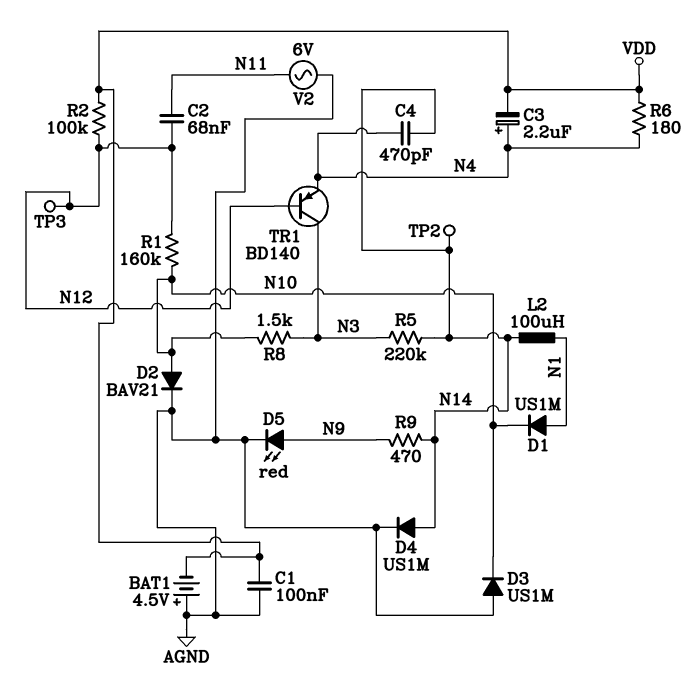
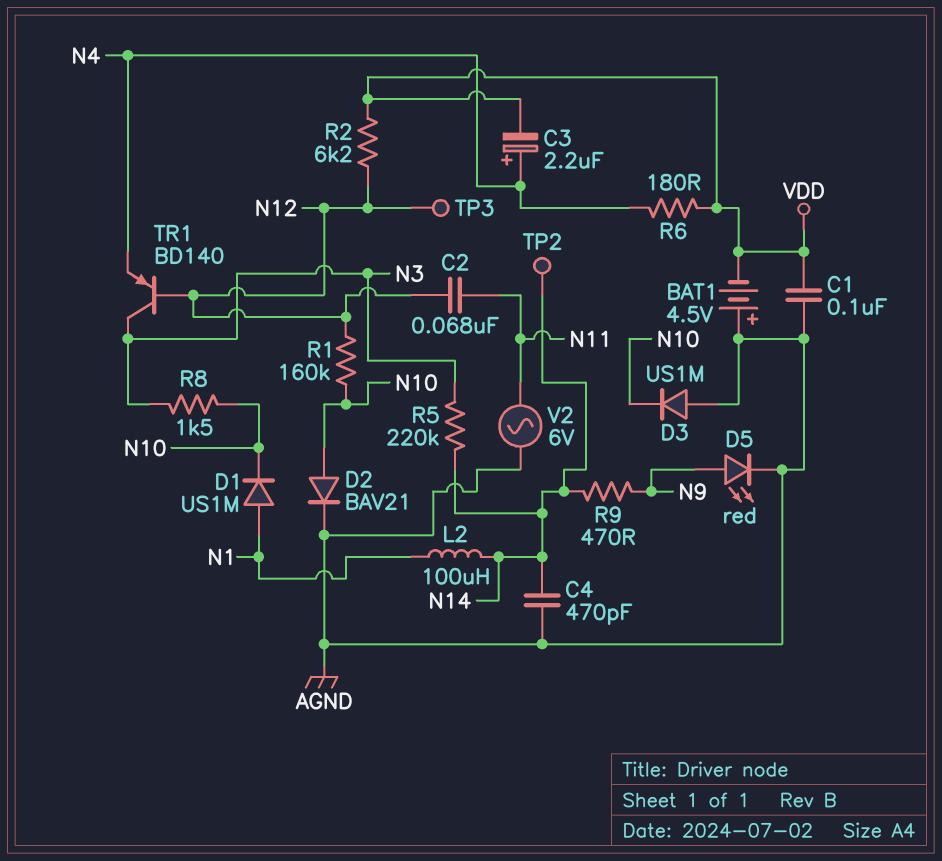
C4: 470pF (N4, N14) -> 470pF (AGND, N14)
D4: diode US1M (A N14, K AGND) -> none
R2: 100k (N12, VDD) -> 6.2k (N12, VDD)

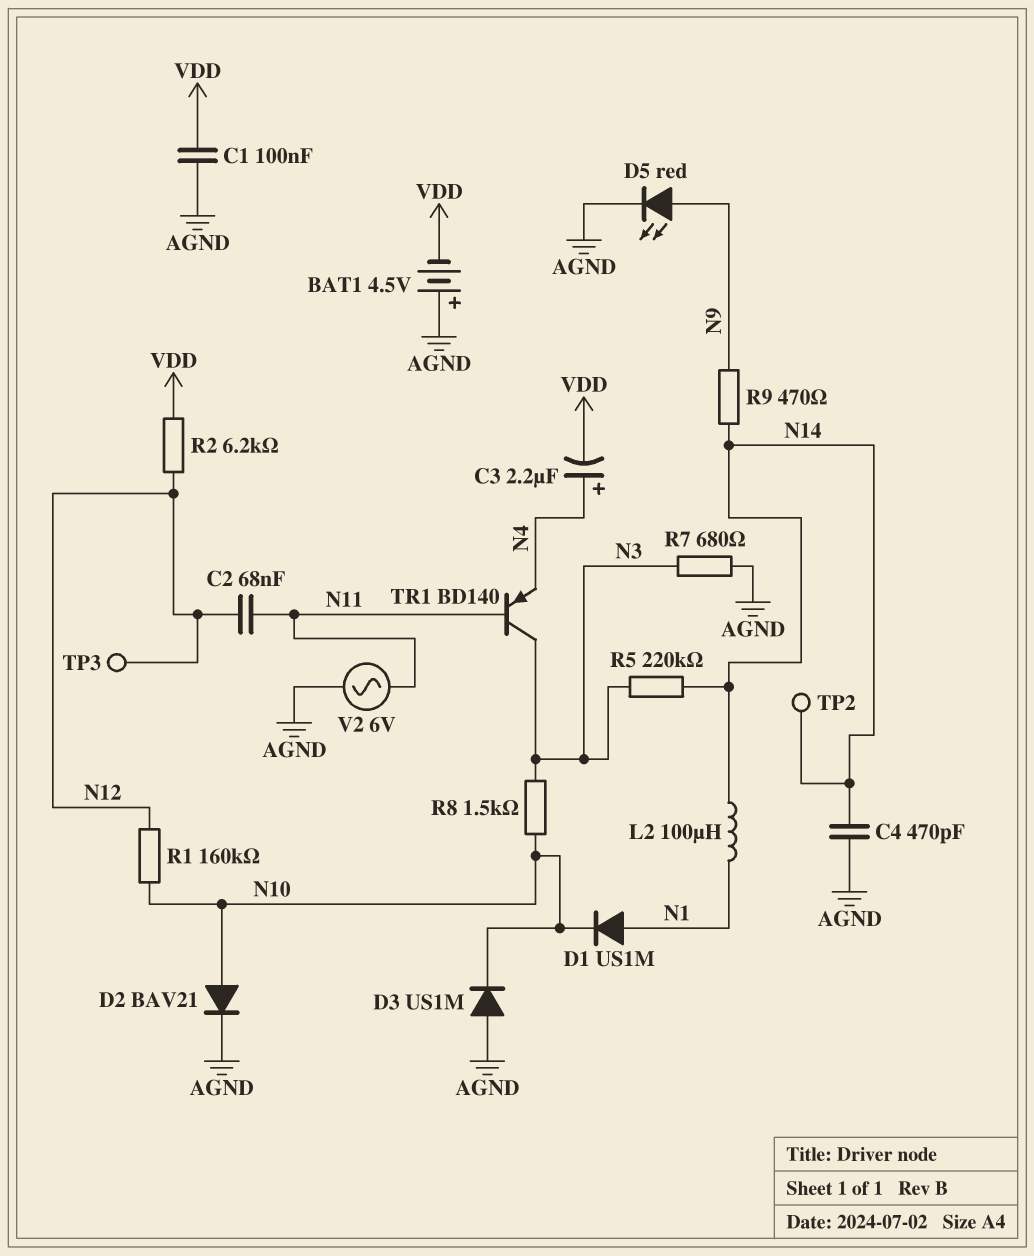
R6: 180 (N4, VDD) -> none
R7: none -> 680 (AGND, N3)
TR1: PNP BD140 (B N12, C N3, E N4) -> PNP BD140 (B N11, C N3, E N4)

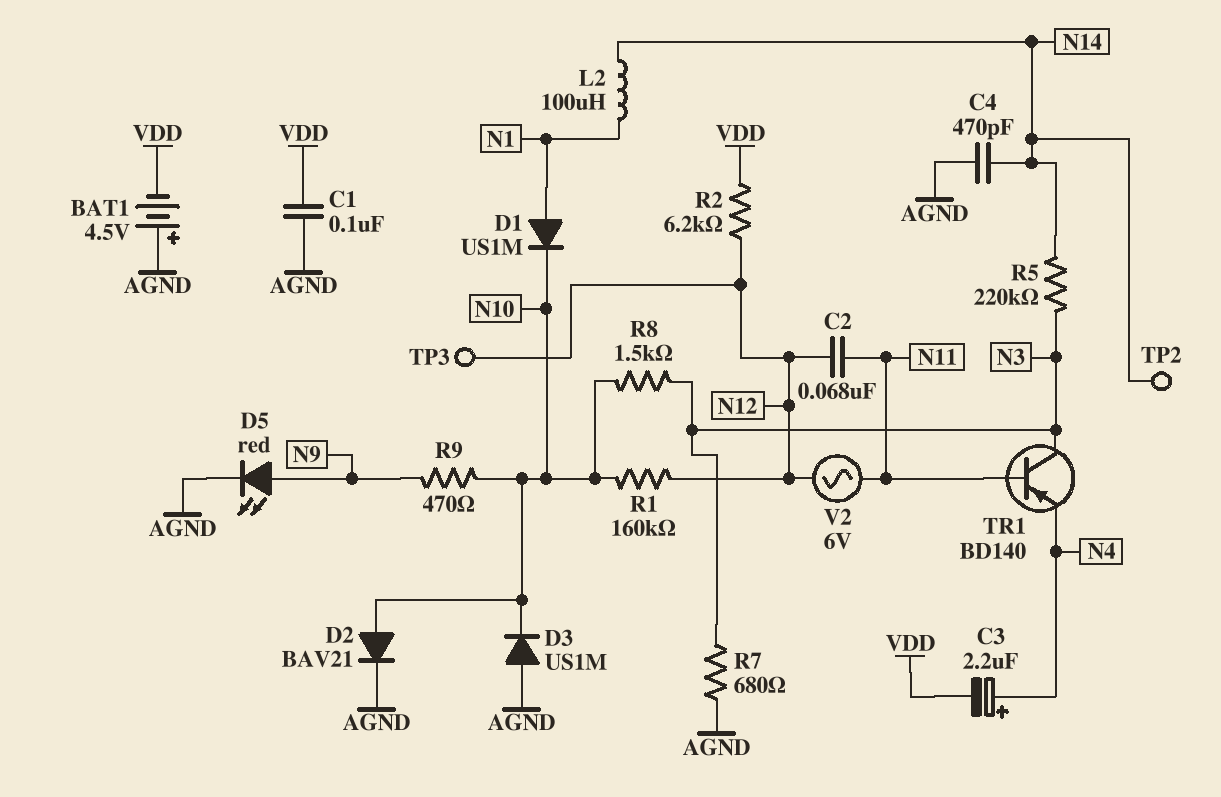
R9: 470 (N9, N14) -> 470 (N9, N10)
V2: AC 6V (AGND, N11) -> AC 6V (N11, N12)

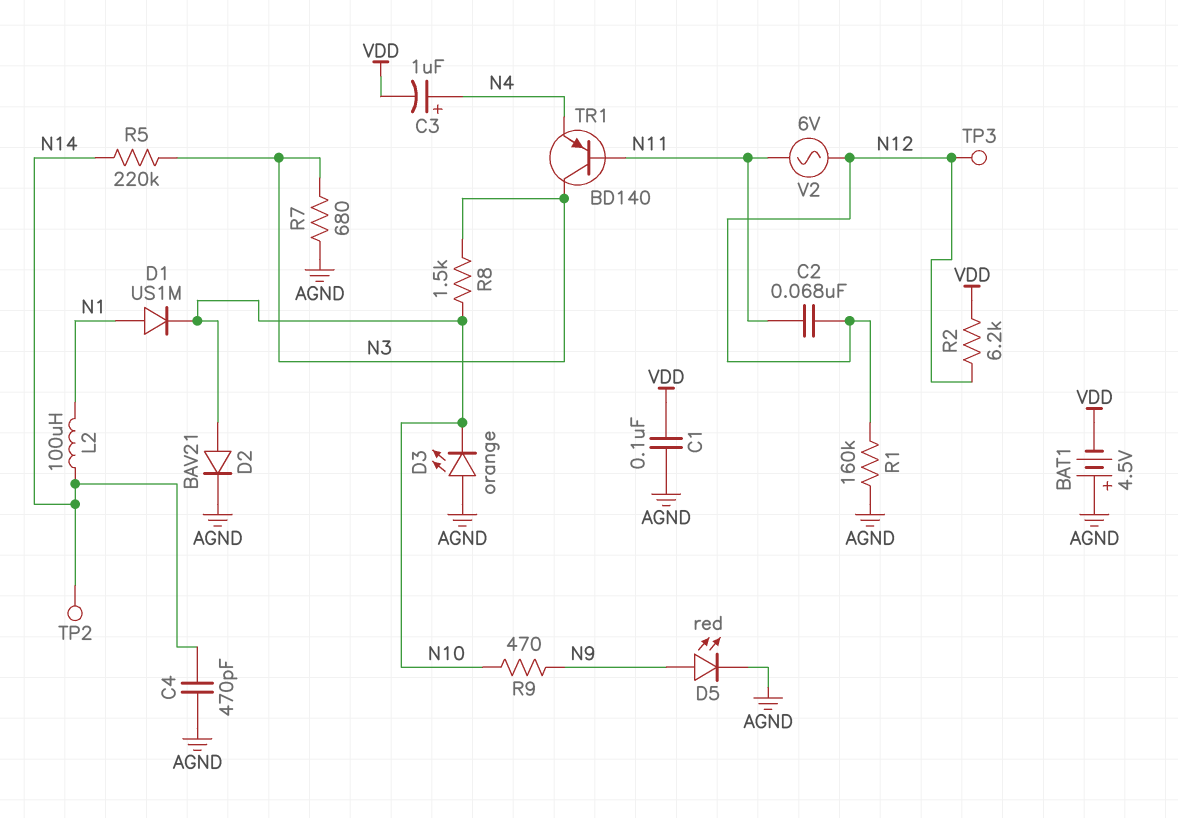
C3: 2.2uF (plus N4, minus VDD) -> 1uF (plus N4, minus VDD)
D3: diode US1M (A AGND, K N10) -> LED orange (A AGND, K N10)
R1: 160k (N10, N12) -> 160k (AGND, N12)

